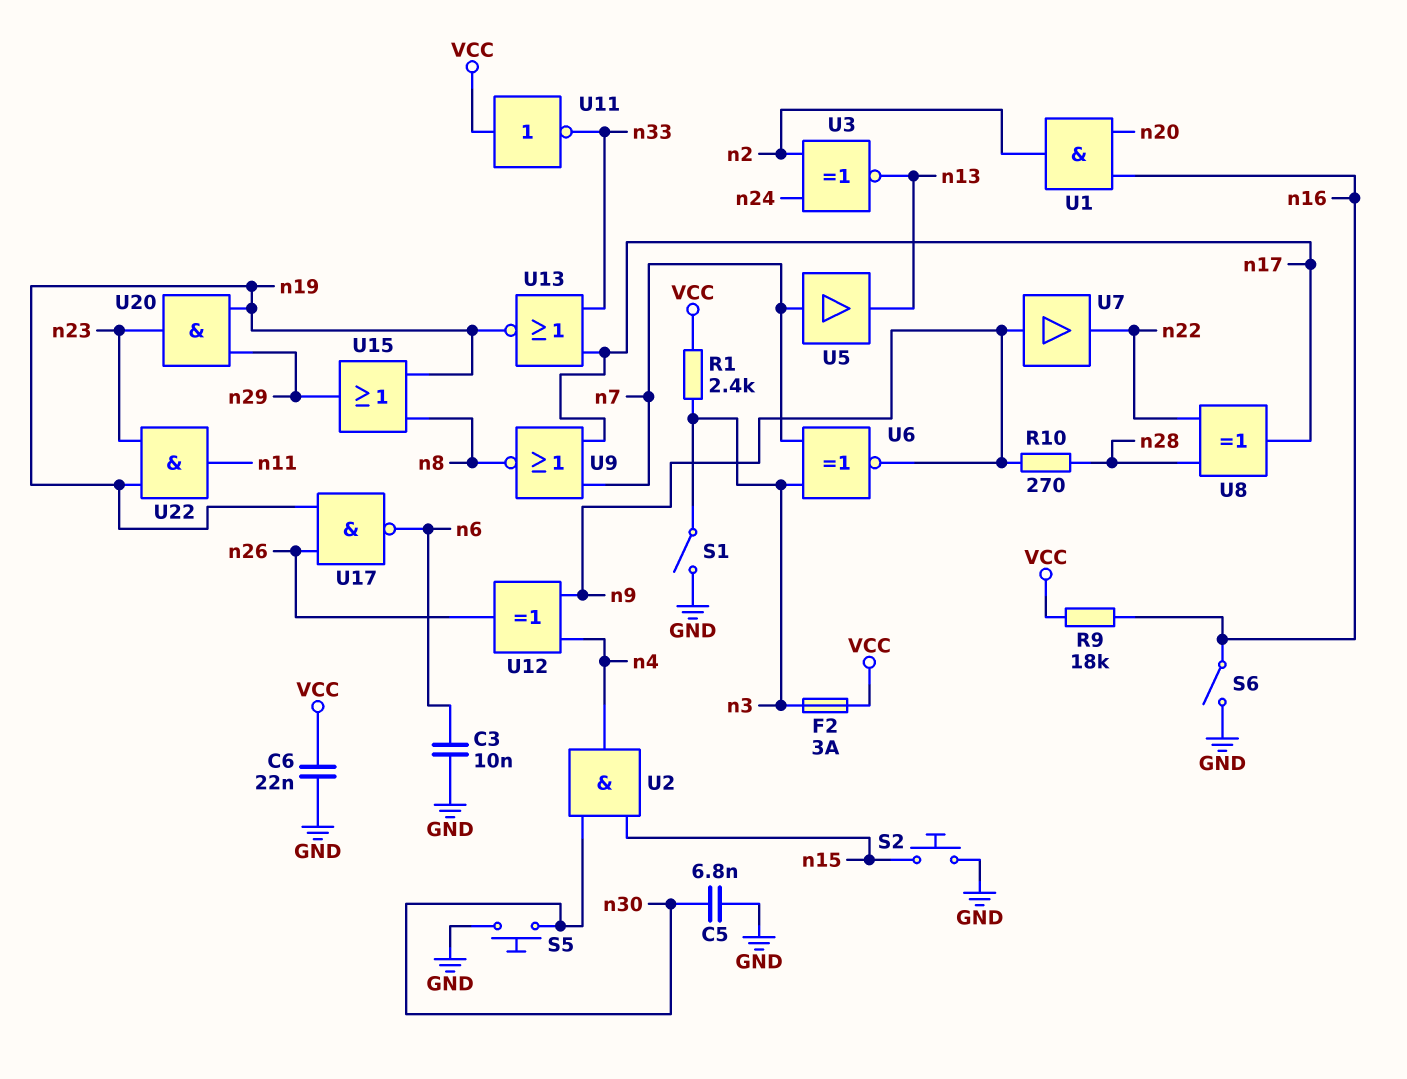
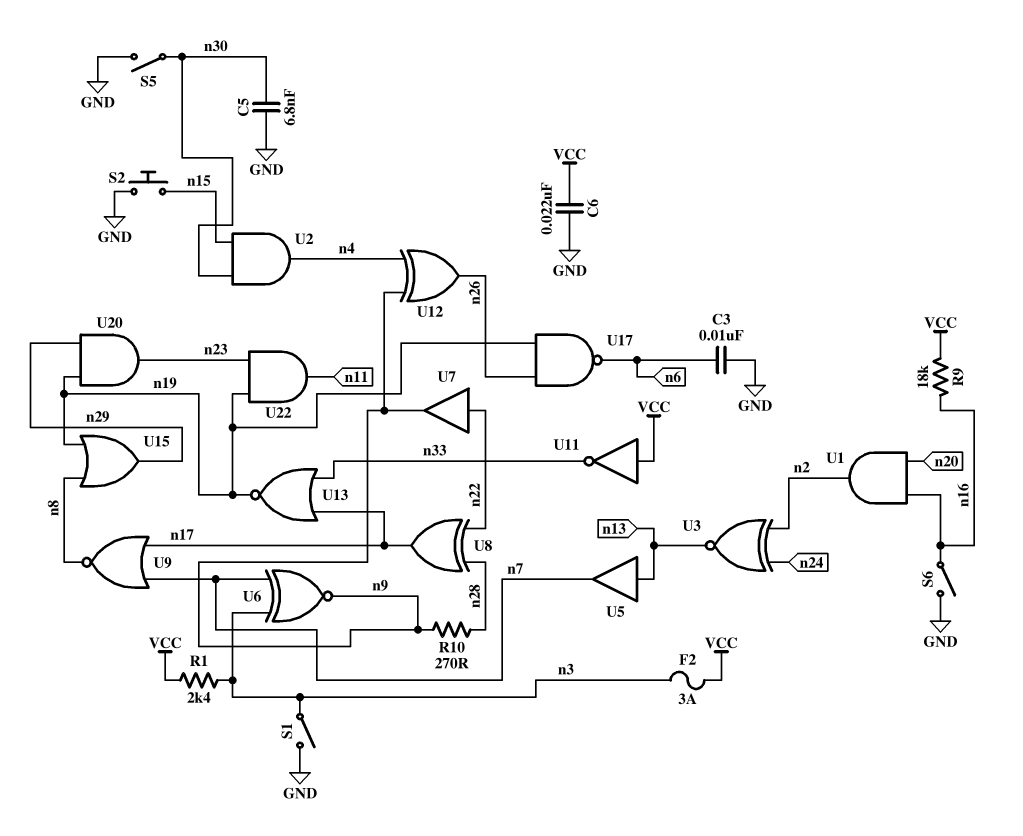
S5: button (GND, n30) -> switch (GND, n30)
U5: buffer (in n7, out n13) -> buffer (in n13, out n7)
U7: buffer (in n9, out n22) -> buffer (in n22, out n9)

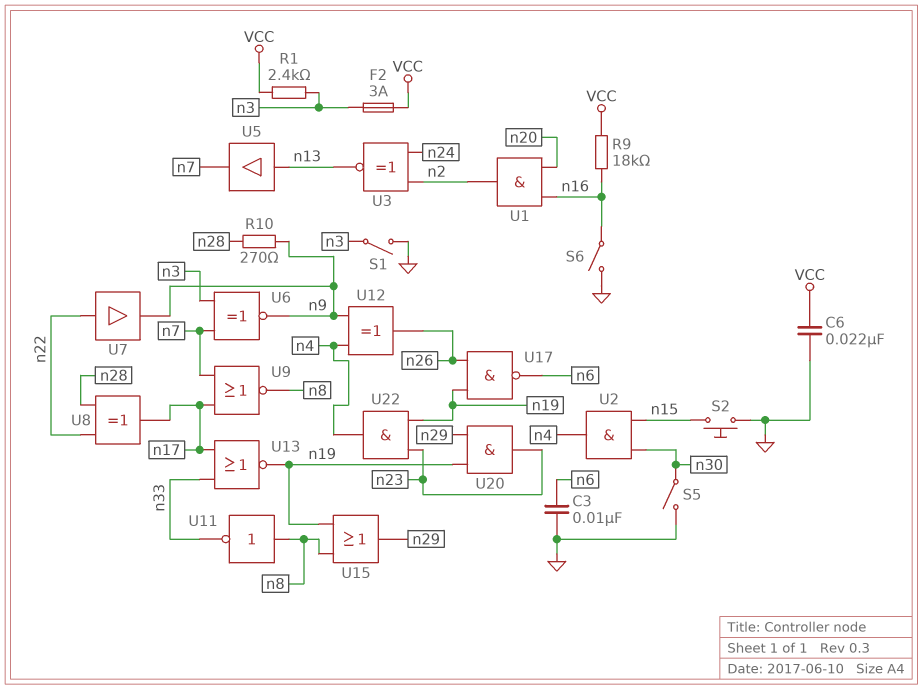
C5: 6.8nF (GND, n30) -> none
U11: NOT (in VCC, out n33) -> NOT (in n8, out n33)
U22: AND (in n19, in n23, out n11) -> AND (in n19, in n23, out n4)

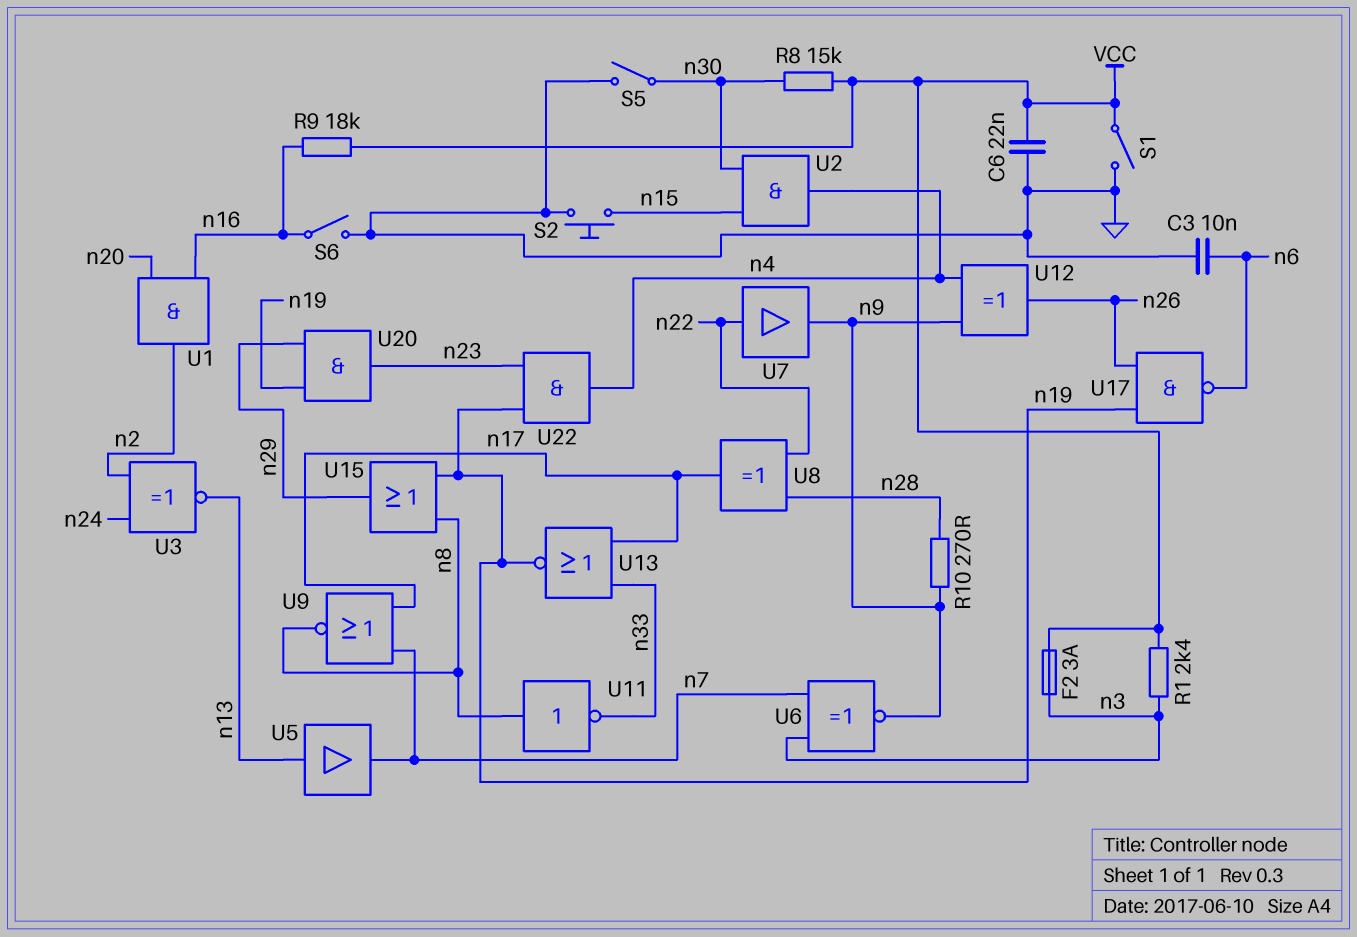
R8: none -> 15k (VCC, n30)
S1: switch (GND, n3) -> switch (GND, VCC)

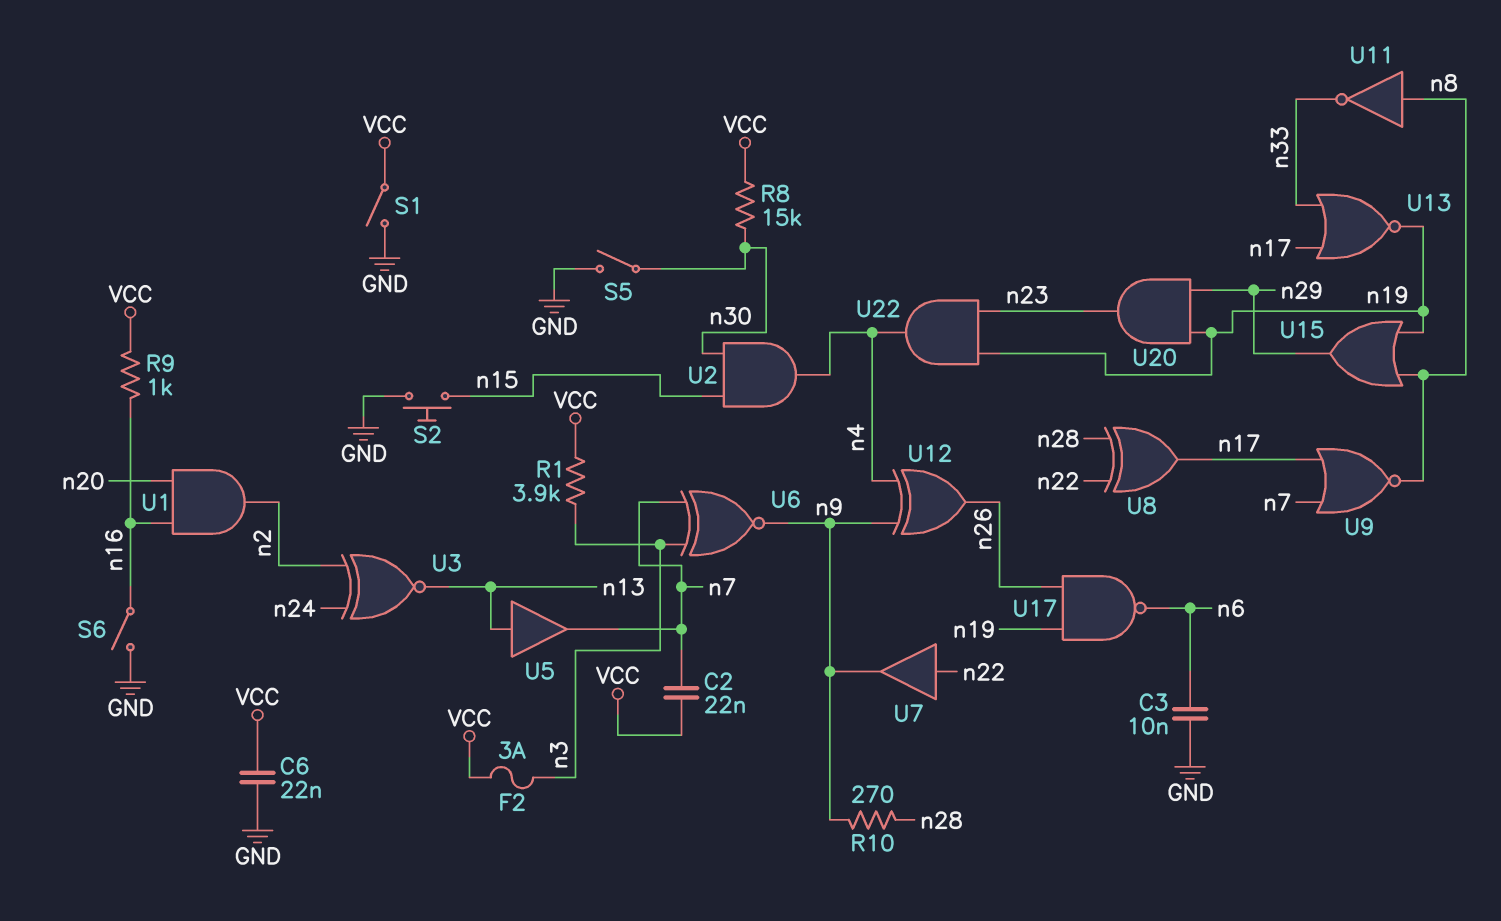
C2: none -> 22nF (VCC, n7)
R1: 2.4k (VCC, n3) -> 3.9k (VCC, n3)
R9: 18k (VCC, n16) -> 1k (VCC, n16)

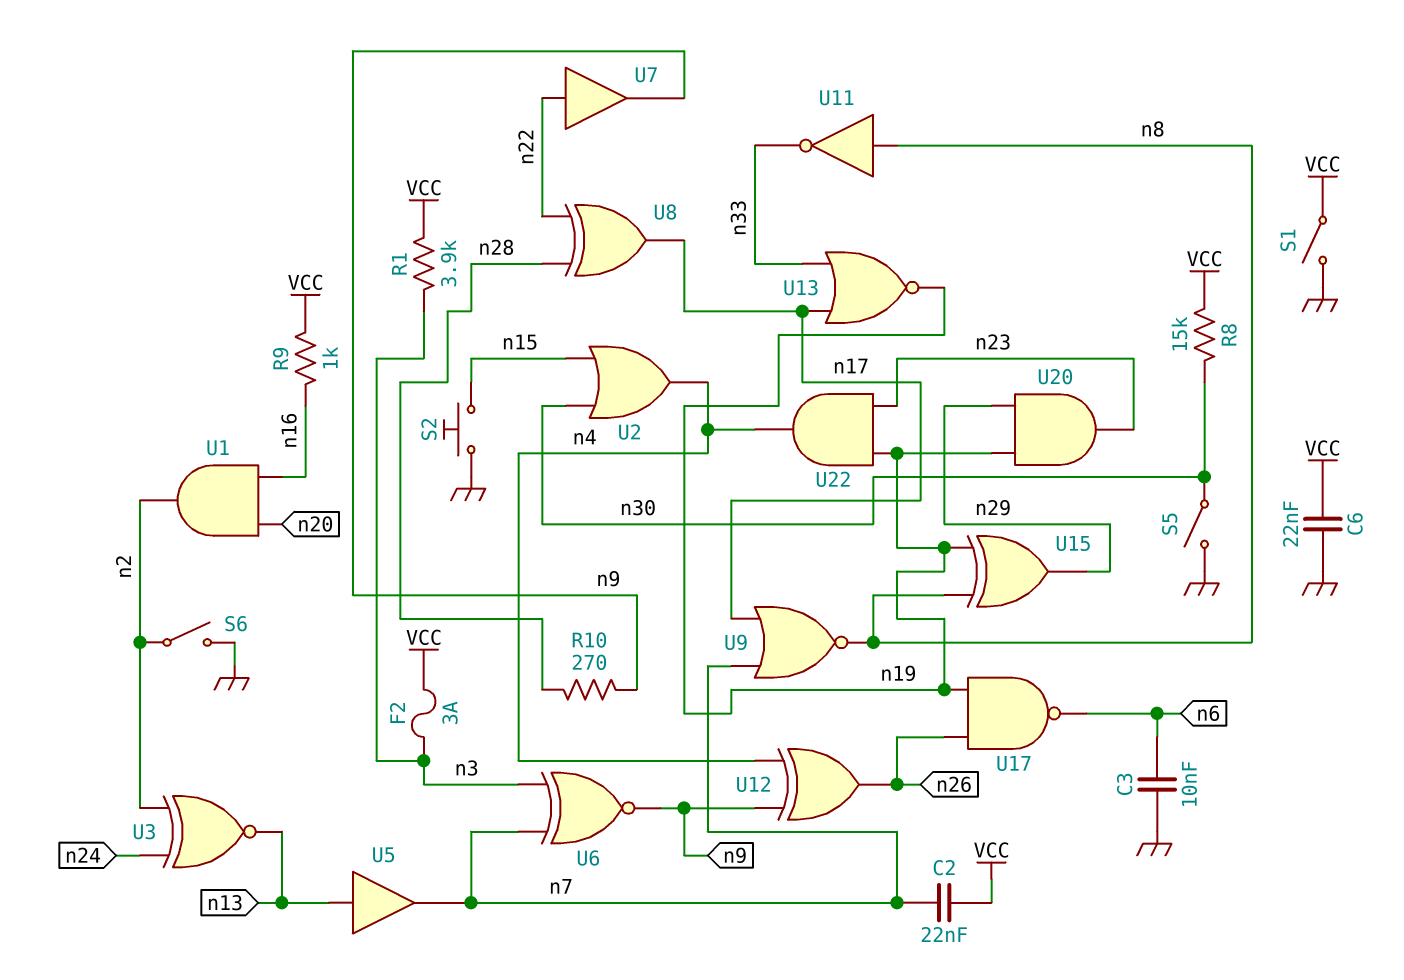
S6: switch (GND, n16) -> switch (GND, n2)
U2: AND (in n15, in n30, out n4) -> OR (in n15, in n30, out n4)
U15: OR (in n8, in n19, out n29) -> XOR (in n8, in n19, out n29)

